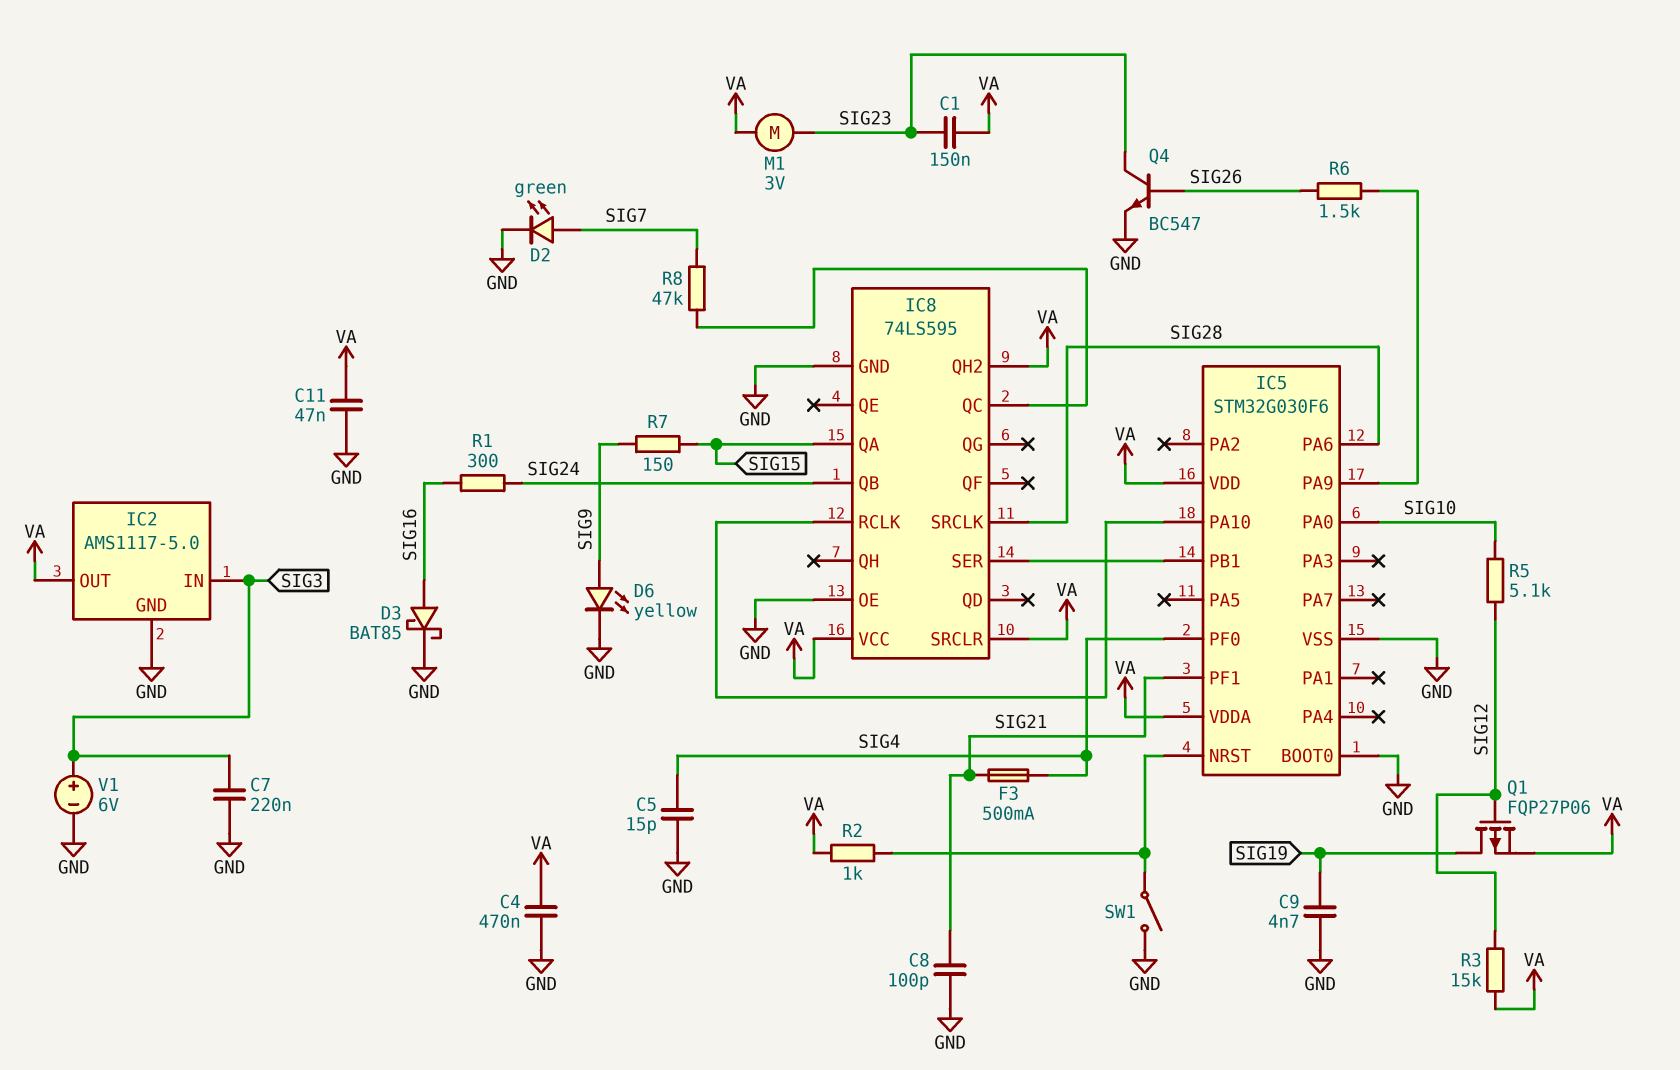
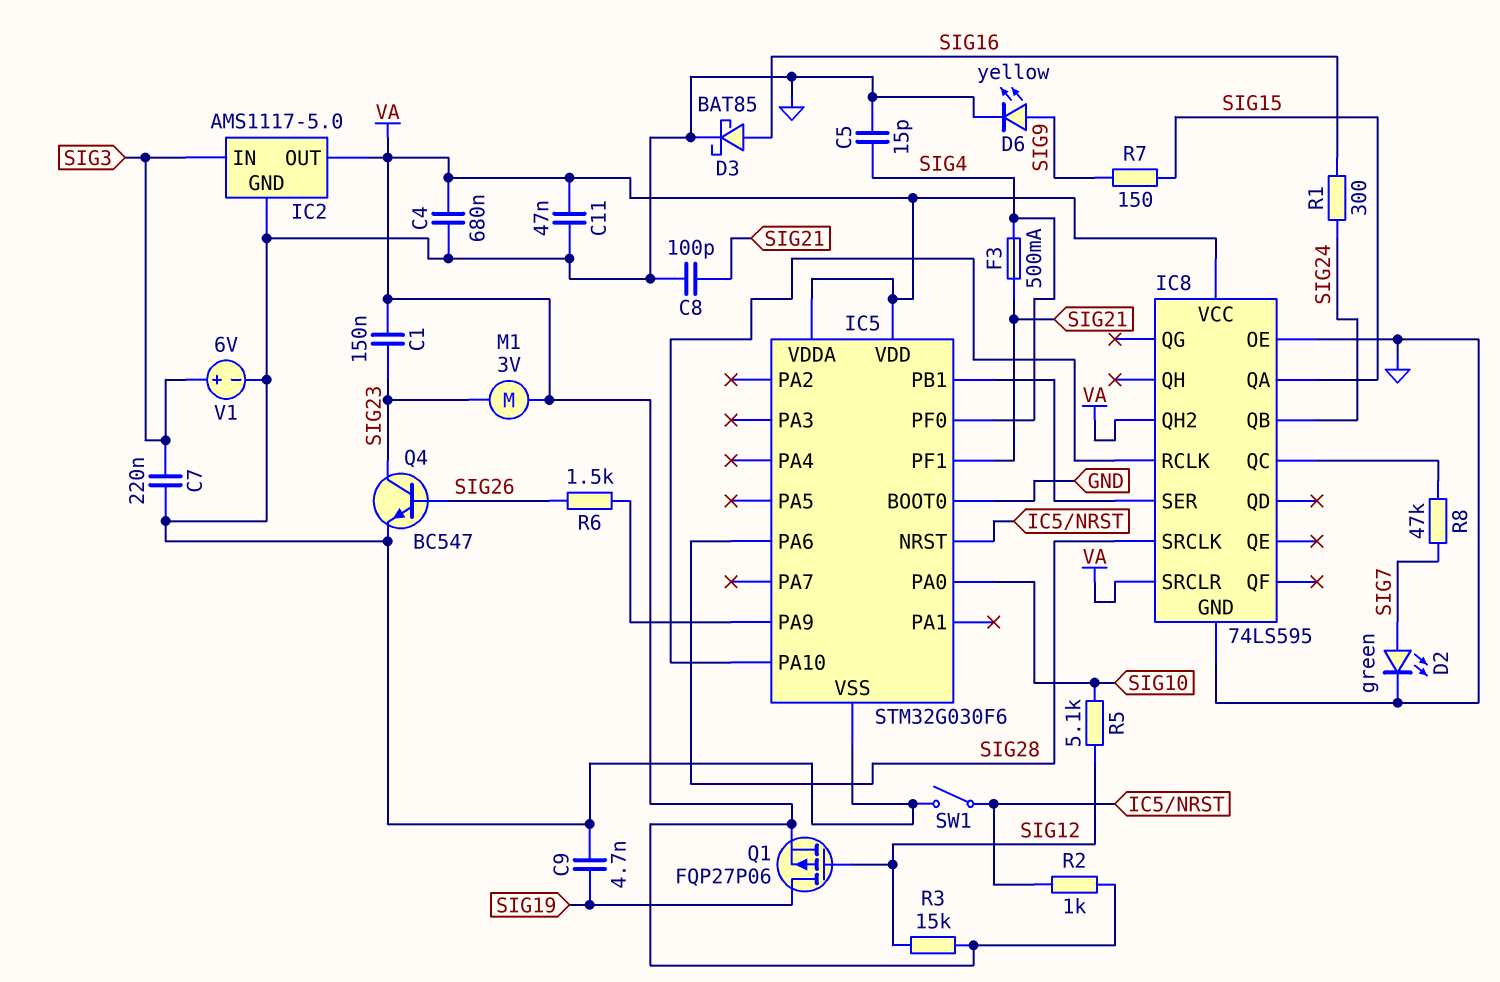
C4: 470nF (GND, VA) -> 680nF (GND, VA)

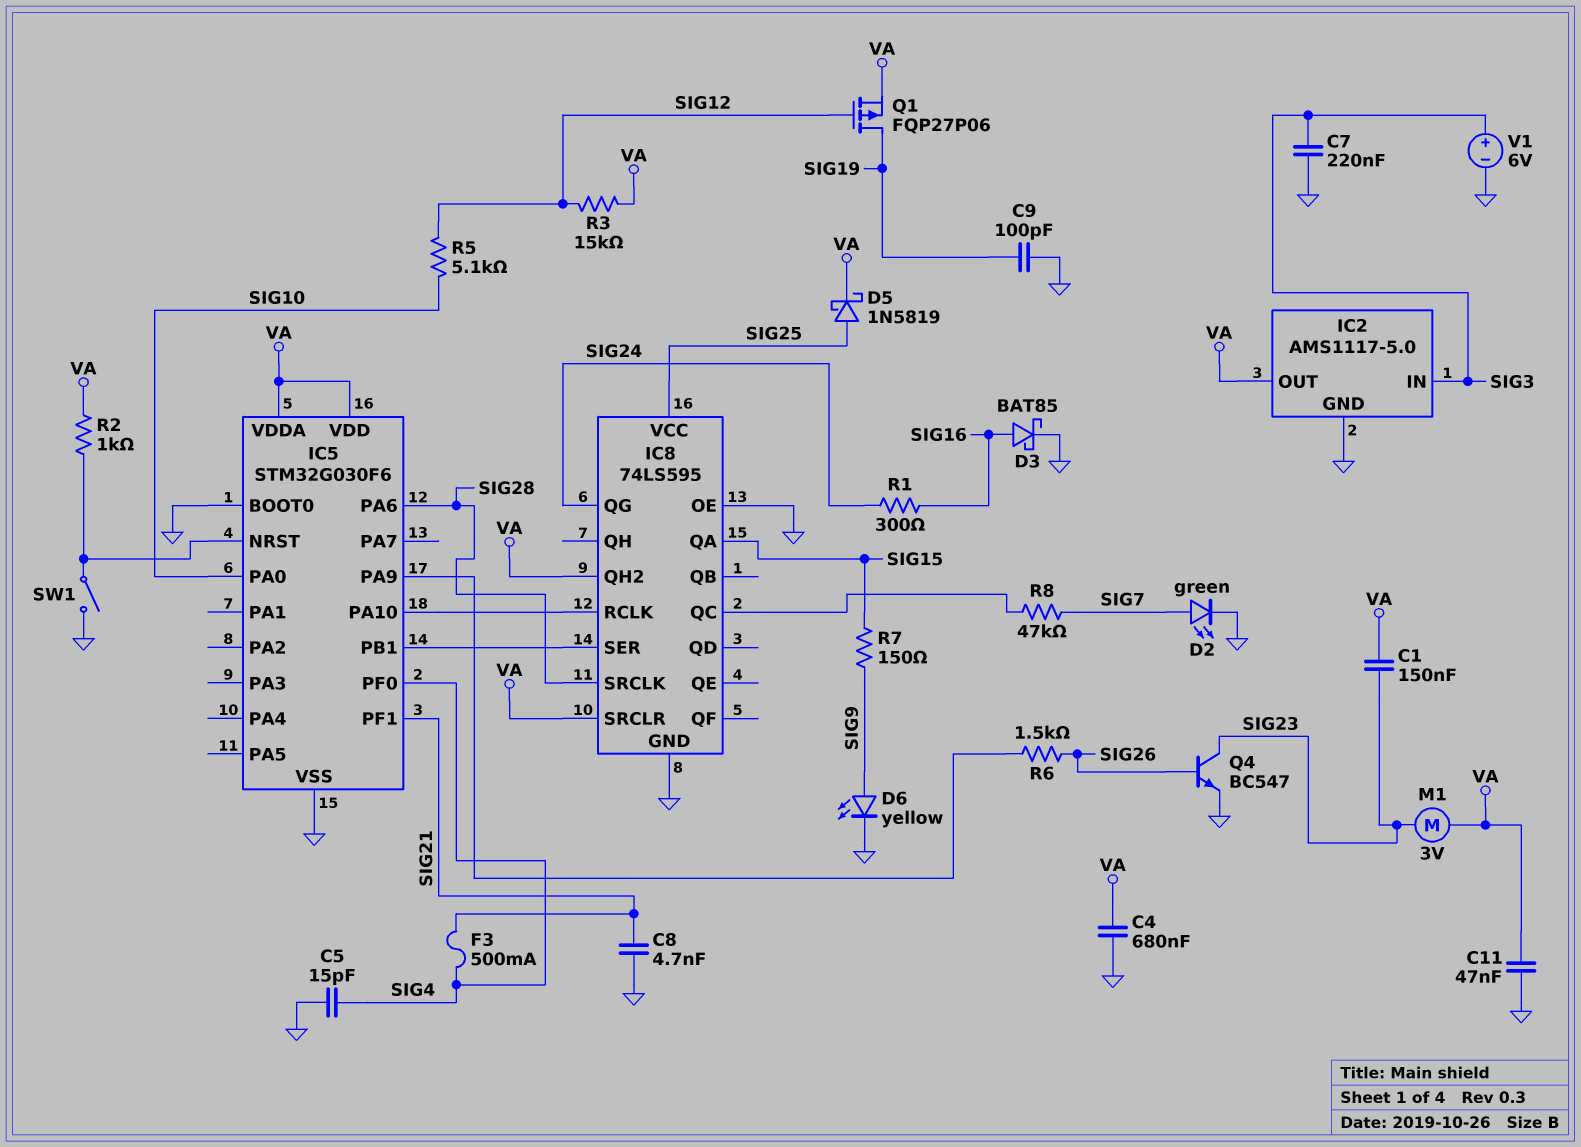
C8: 100pF (GND, SIG21) -> 4.7nF (GND, SIG21)
C9: 4.7nF (GND, SIG19) -> 100pF (GND, SIG19)
D5: none -> schottky 1N5819 (A SIG25, K VA)
IC8 pin QB: SIG24 -> none
IC8 pin QG: none -> SIG24
IC8 pin VCC: VA -> SIG25

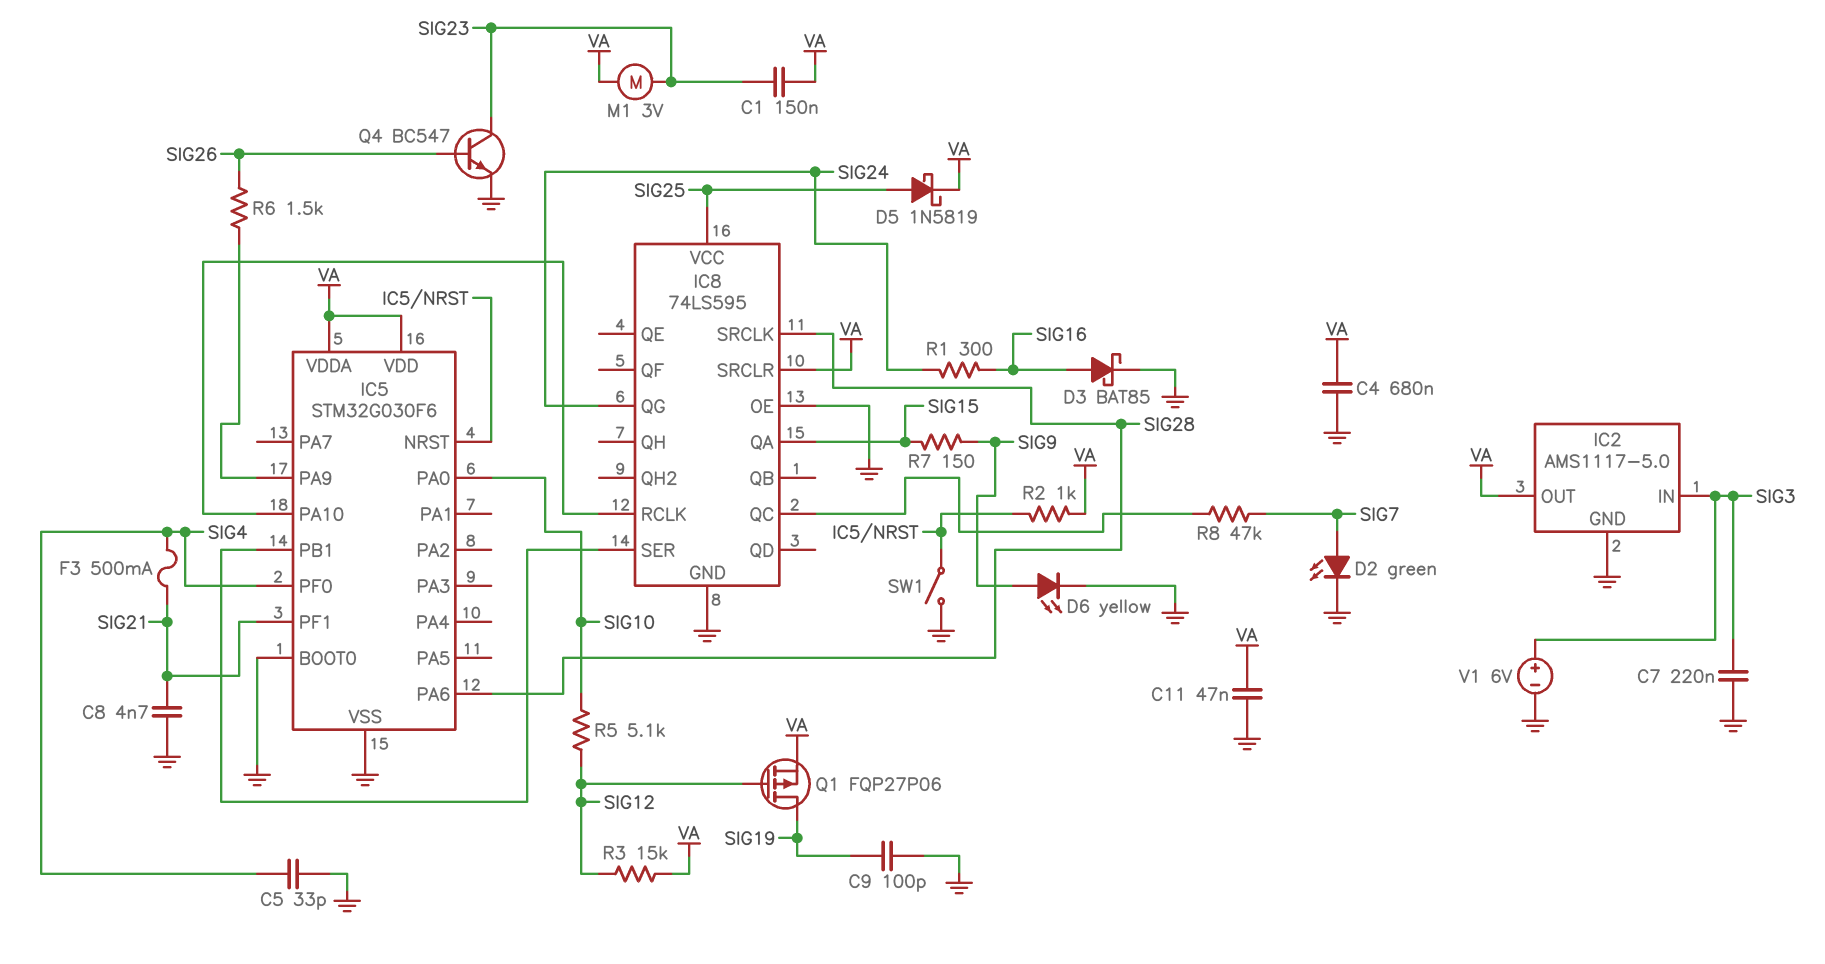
C5: 15pF (GND, SIG4) -> 33pF (GND, SIG4)
IC8 pin QH2: VA -> none

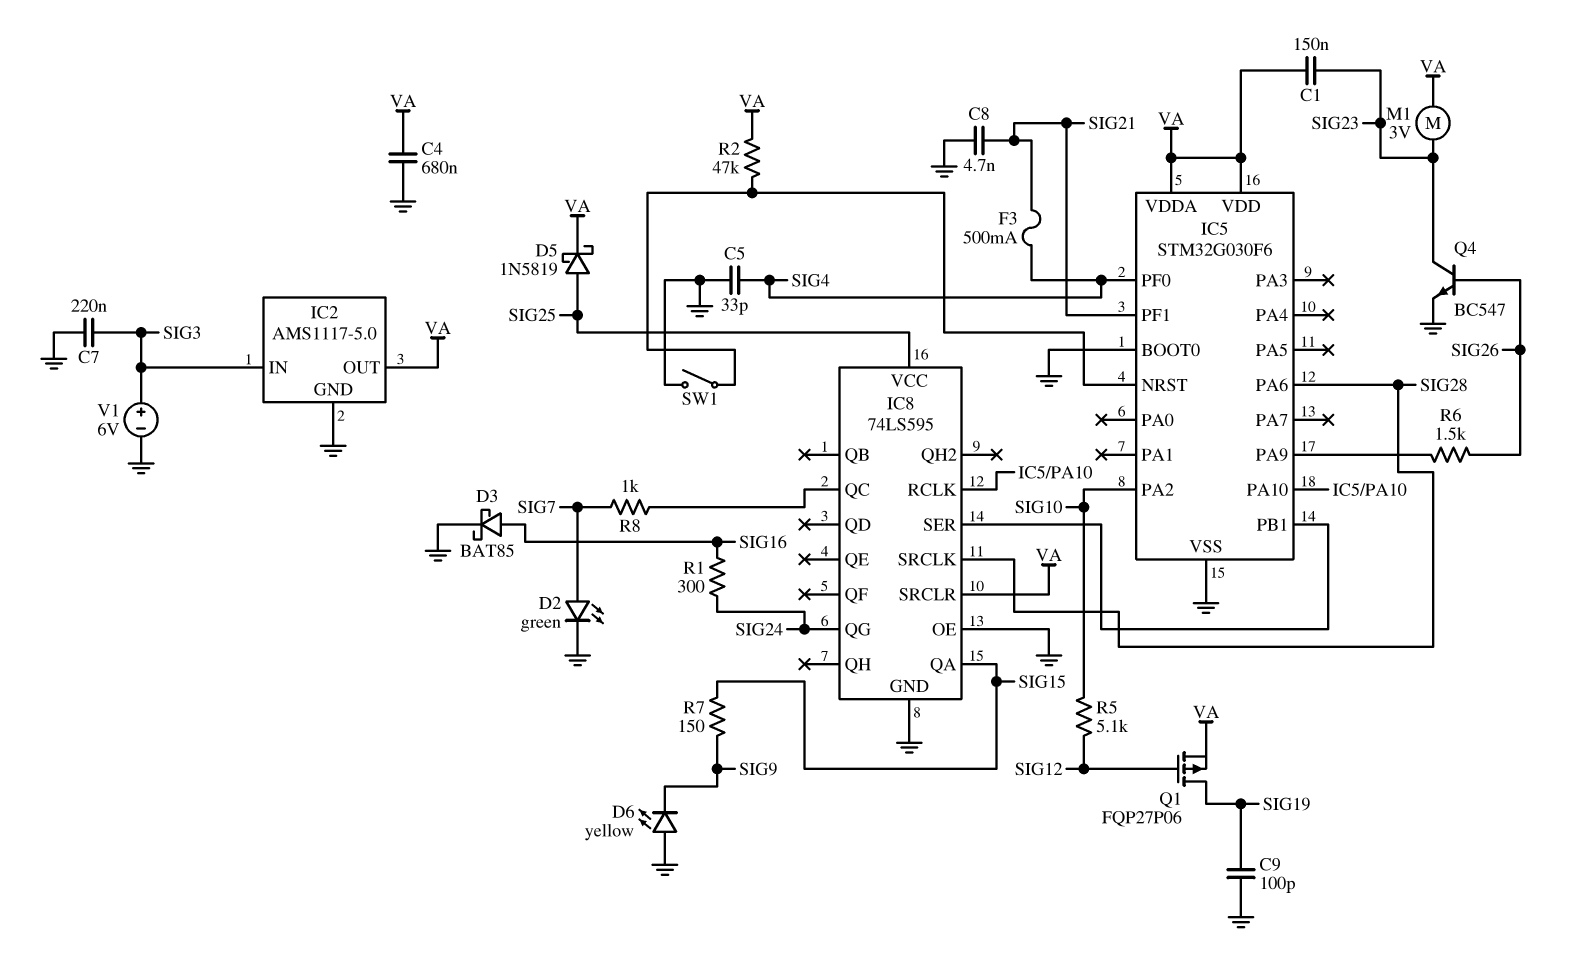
C11: 47nF (GND, VA) -> none
D6: LED yellow (A SIG9, K GND) -> LED yellow (A GND, K SIG9)
IC5 pin PA0: SIG10 -> none
IC5 pin PA2: none -> SIG10
R2: 1k (IC5/NRST, VA) -> 47k (IC5/NRST, VA)
R3: 15k (SIG12, VA) -> none
R8: 47k (IC8/QC, SIG7) -> 1k (IC8/QC, SIG7)

